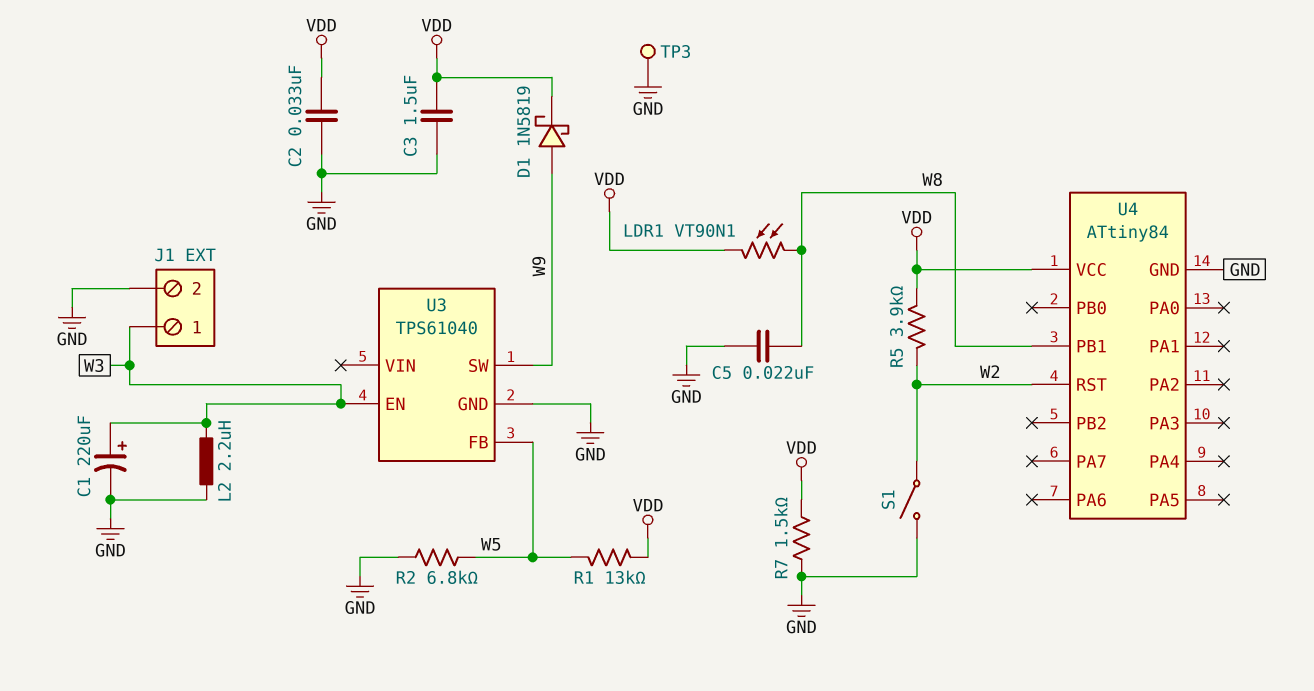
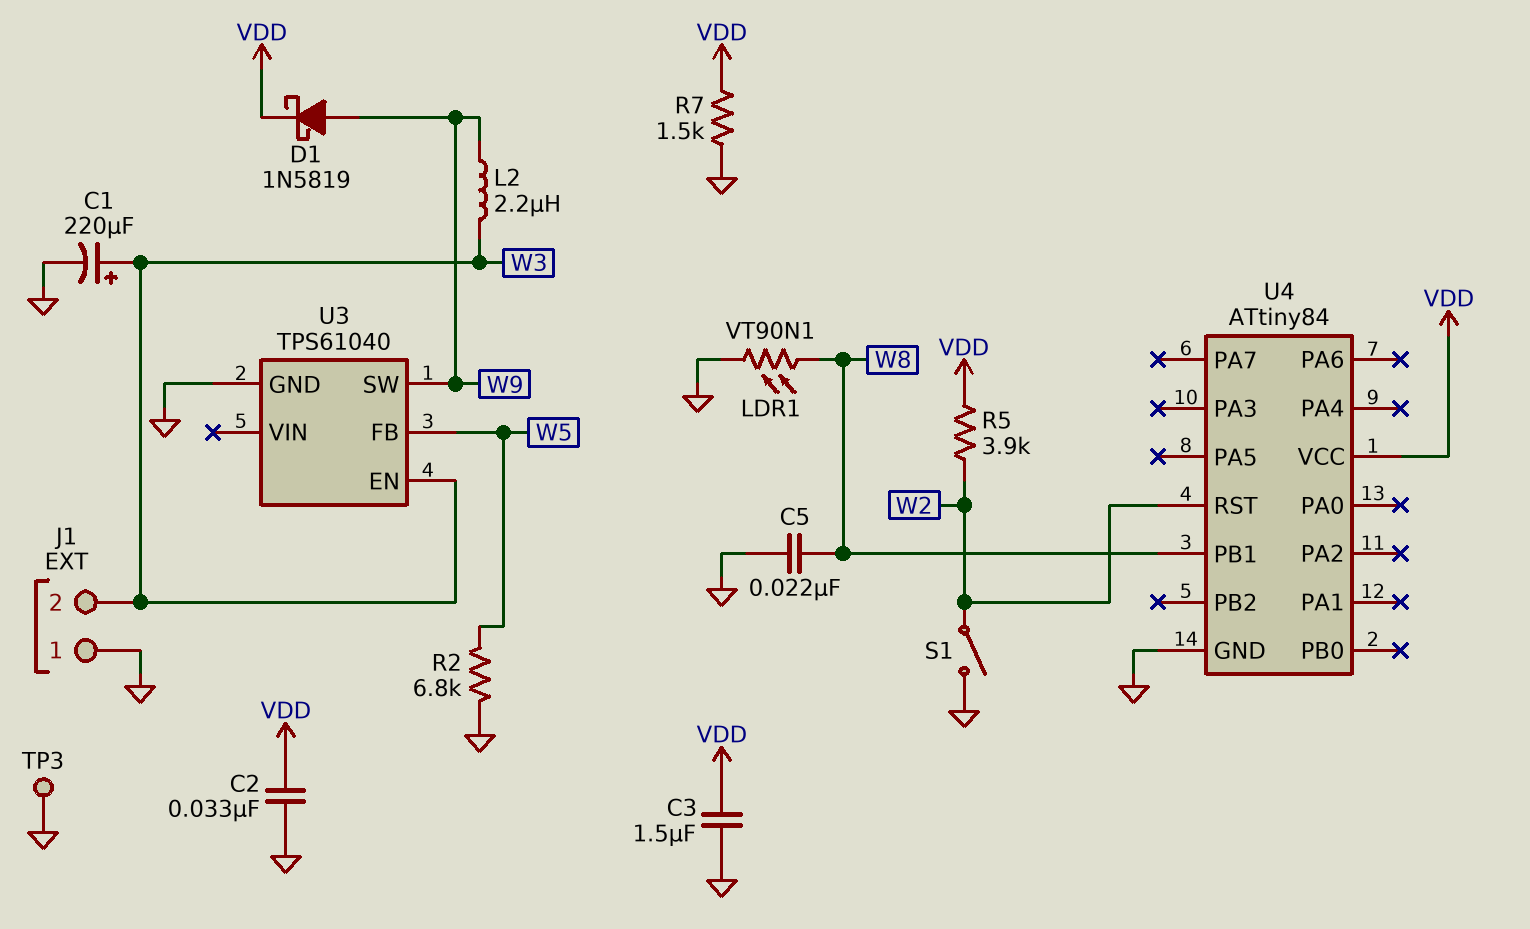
J1 pin 1: W3 -> GND
J1 pin 2: GND -> W3
L2: 2.2uH (GND, W3) -> 2.2uH (W3, W9)
LDR1: VT90N1 (VDD, W8) -> VT90N1 (GND, W8)
R1: 13k (VDD, W5) -> none

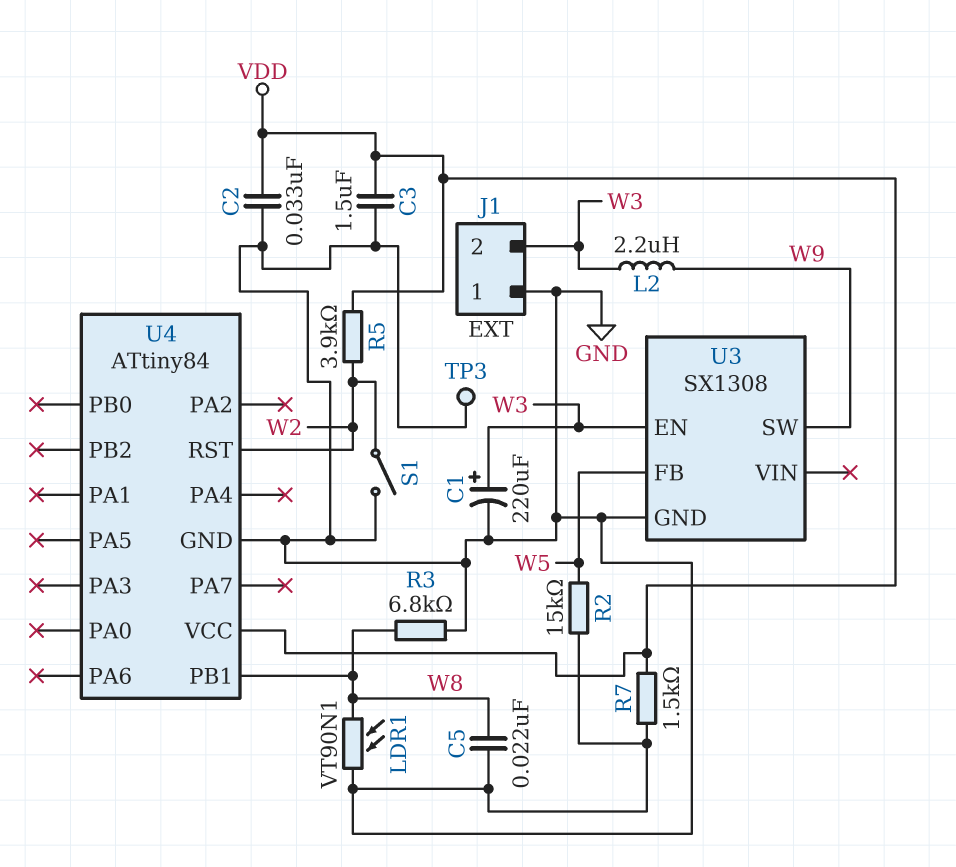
D1: schottky 1N5819 (A W9, K VDD) -> none
R2: 6.8k (GND, W5) -> 15k (GND, W5)
R3: none -> 6.8k (GND, W8)
U3: TPS61040 -> SX1308

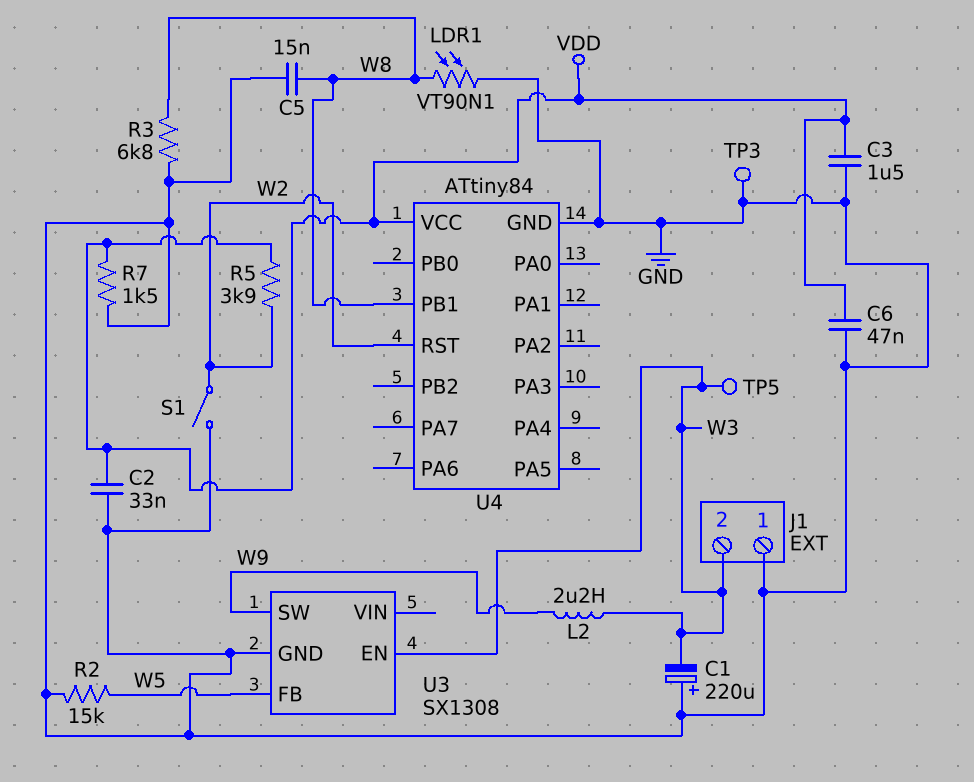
C1: 220uF (plus W3, minus GND) -> 220uF (plus GND, minus W3)
C5: 22nF (GND, W8) -> 15nF (GND, W8)
C6: none -> 47nF (GND, VDD)
TP5: none -> test point (W3)

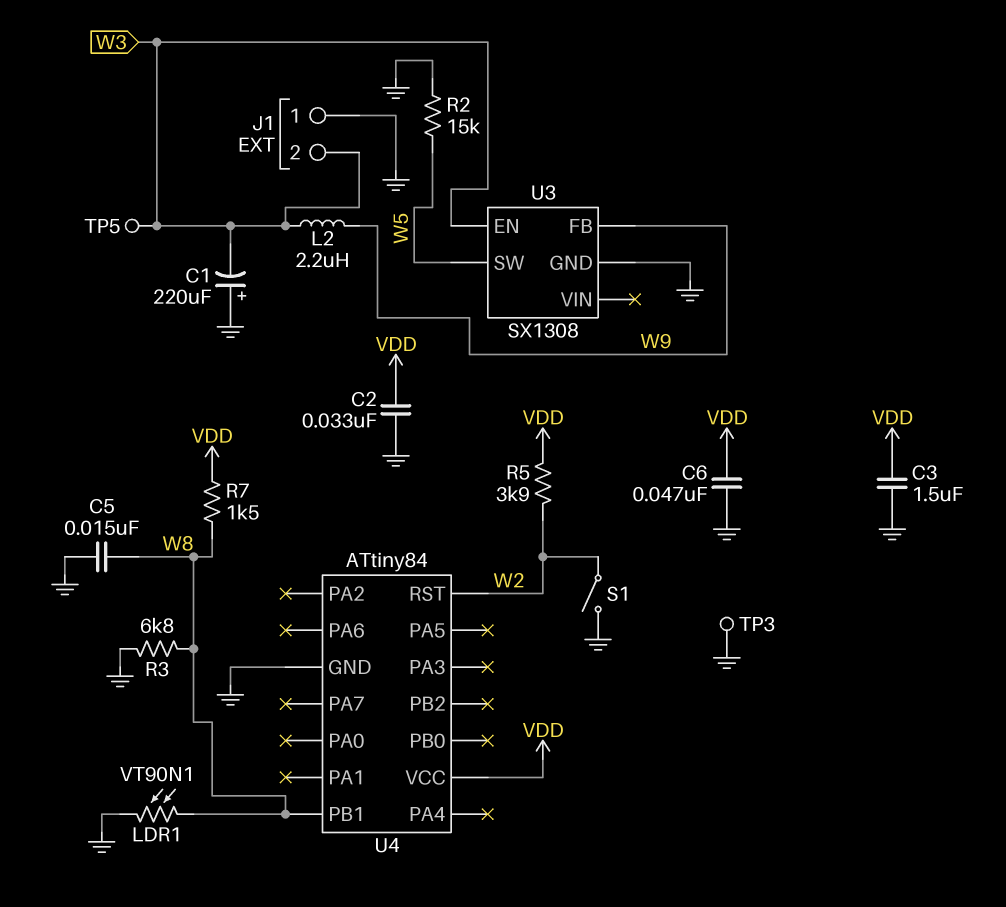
R7: 1.5k (GND, VDD) -> 1.5k (VDD, W8)
U3 pin FB: W5 -> W9
U3 pin SW: W9 -> W5

